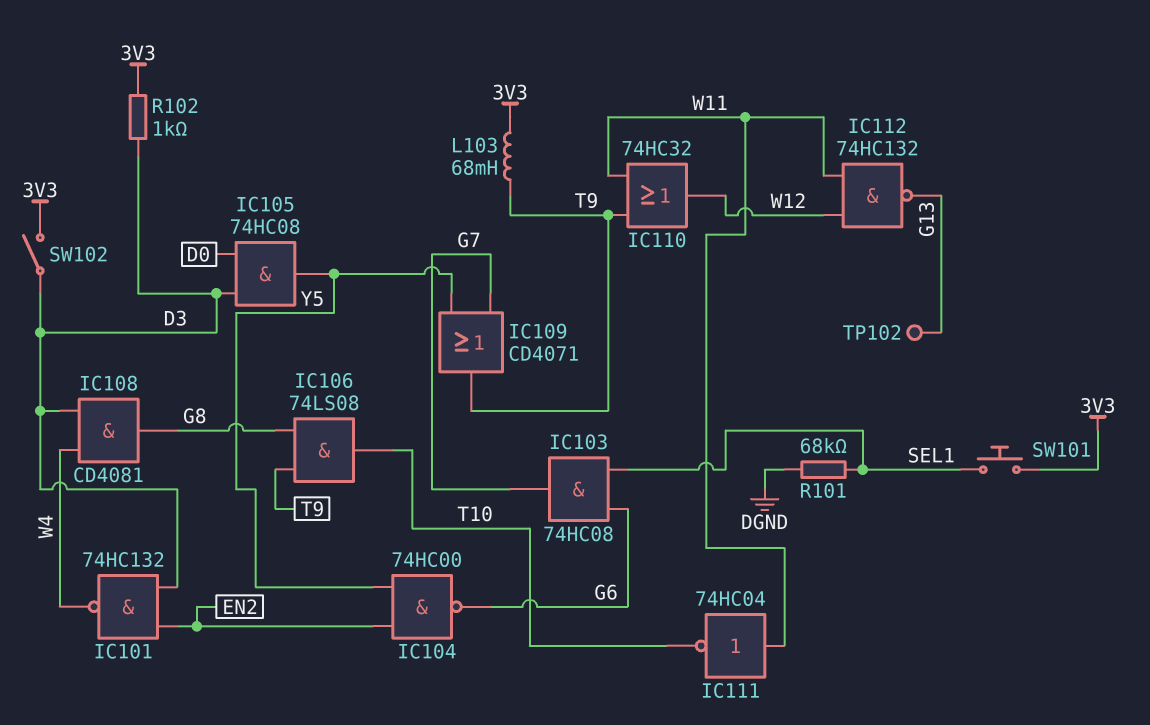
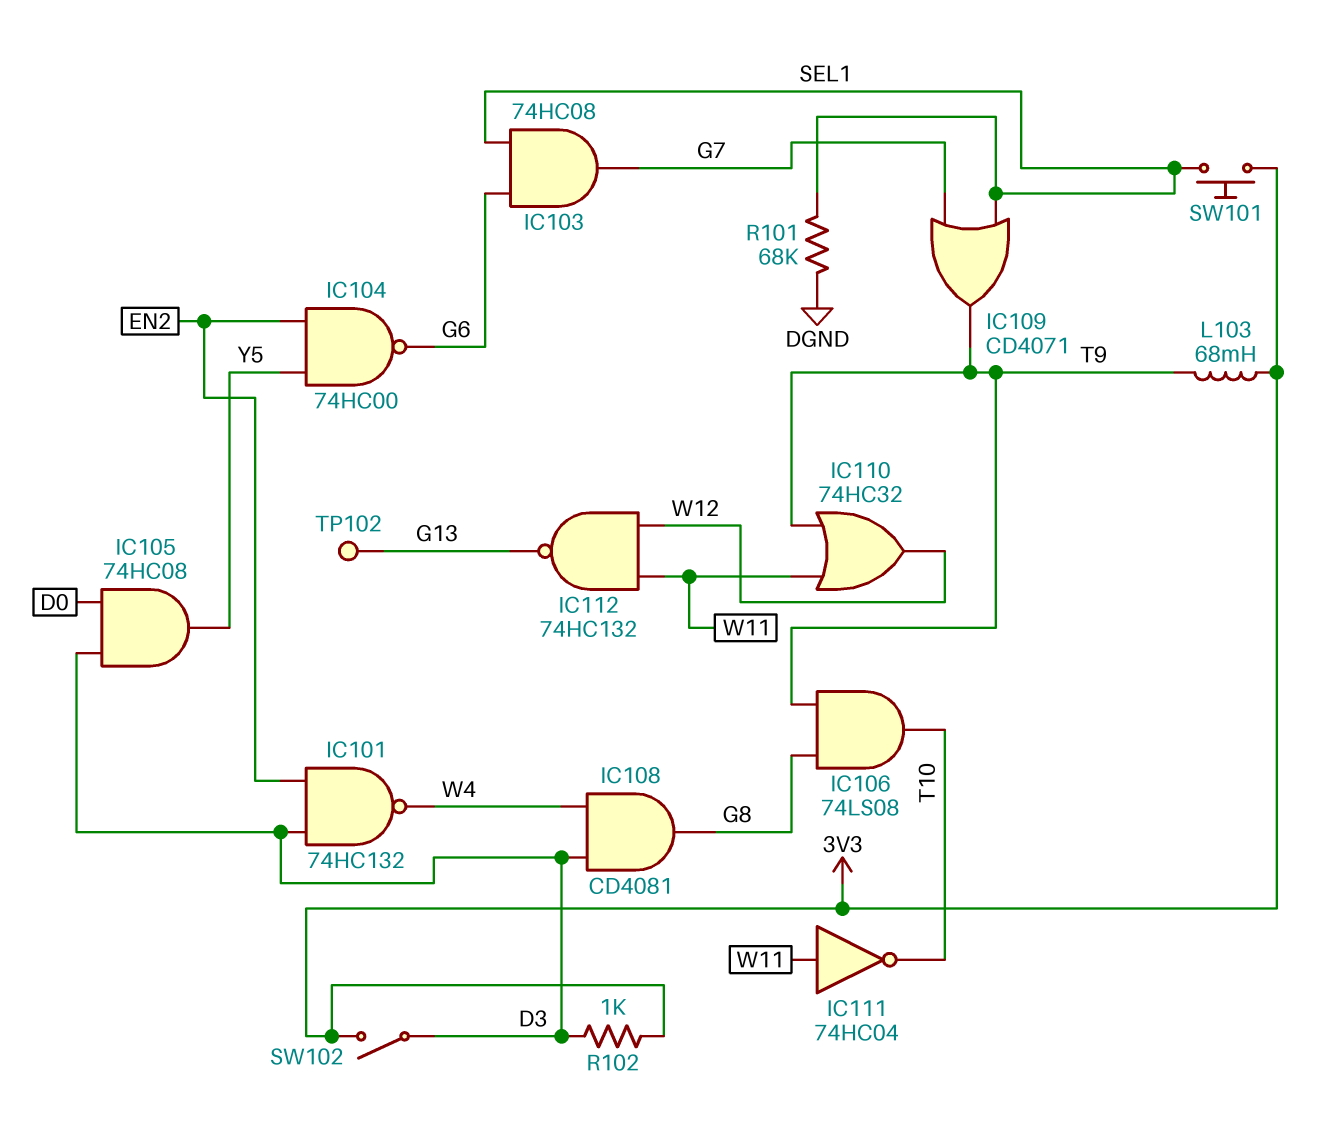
IC109: OR CD4071 (in G7, in Y5, out T9) -> OR CD4071 (in G7, in SEL1, out T9)

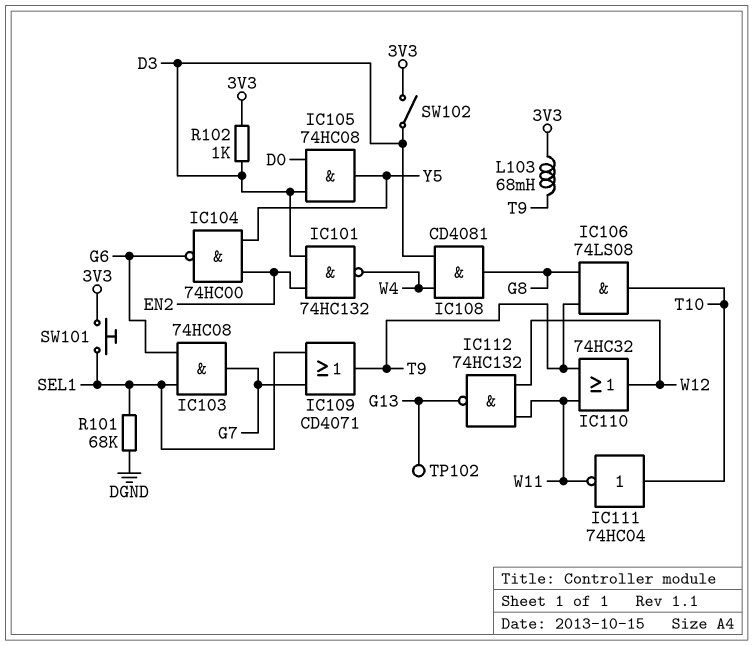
IC111: NOT 74HC04 (in W11, out T10) -> NOT 74HC04 (in T10, out W11)

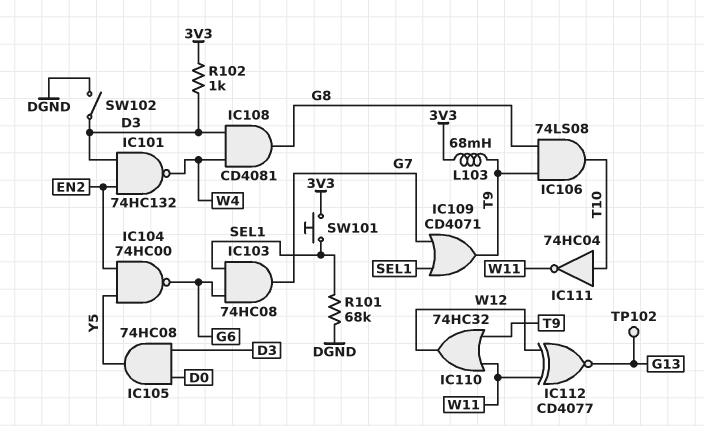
IC112: NAND 74HC132 (in W11, in W12, out G13) -> XNOR CD4077 (in W11, in W12, out G13)
SW102: switch (3V3, D3) -> switch (D3, DGND)

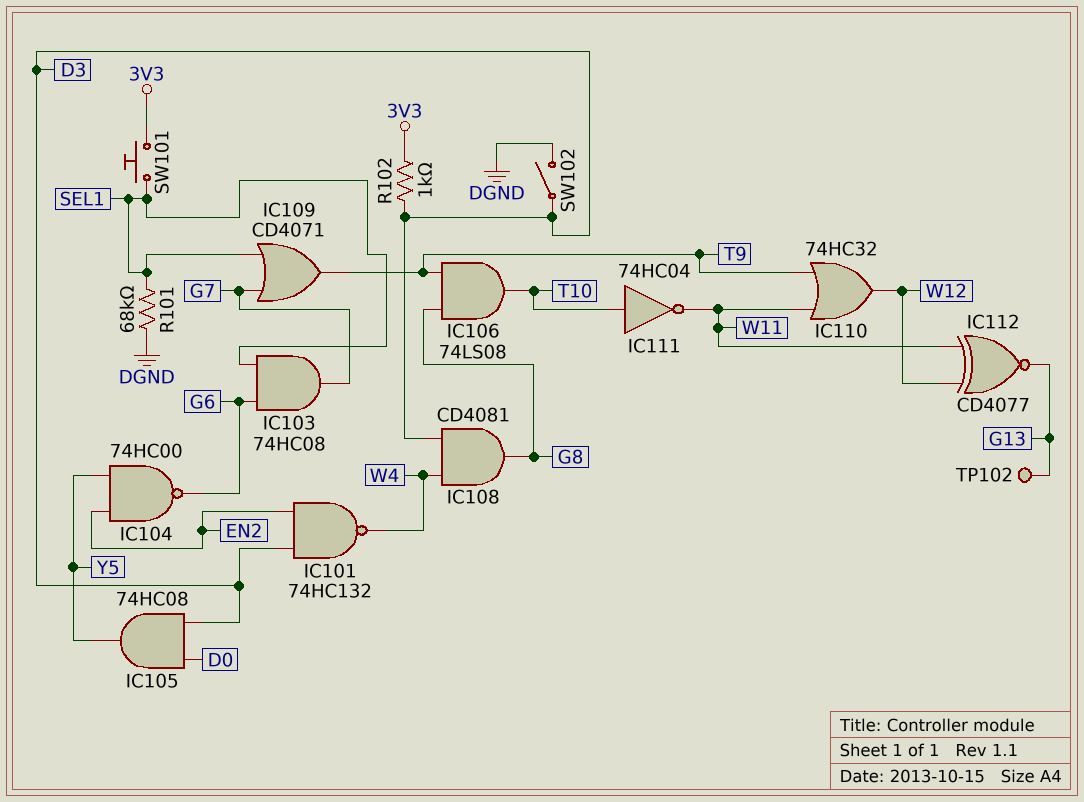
L103: 68mH (3V3, T9) -> none

